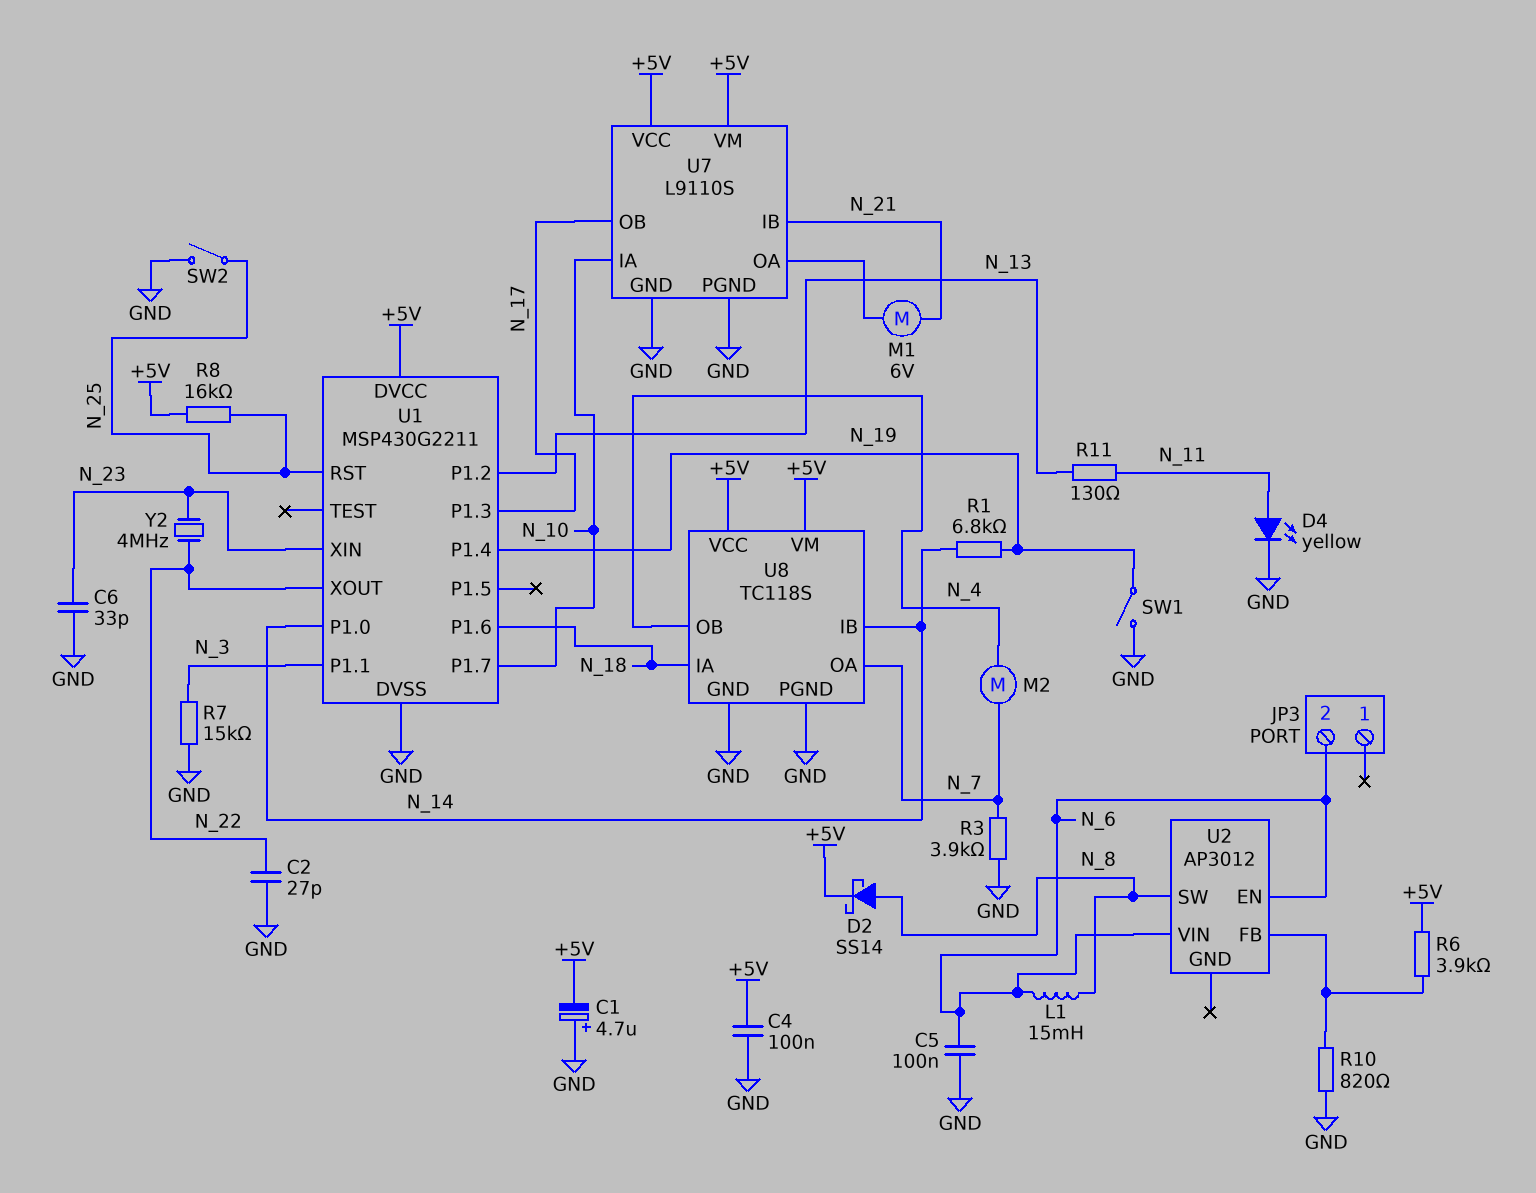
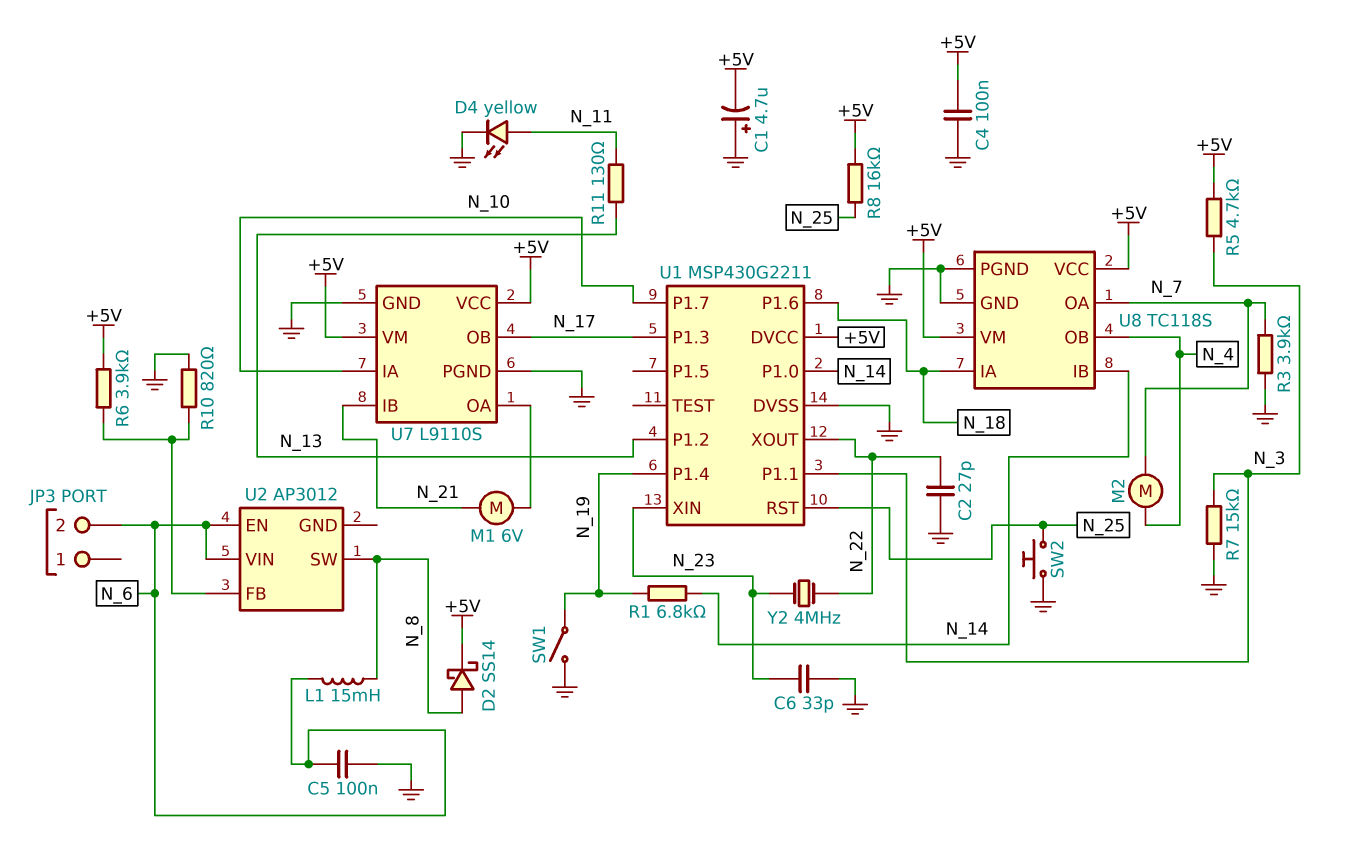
R5: none -> 4.7k (+5V, N_3)
SW2: switch (GND, N_25) -> button (GND, N_25)

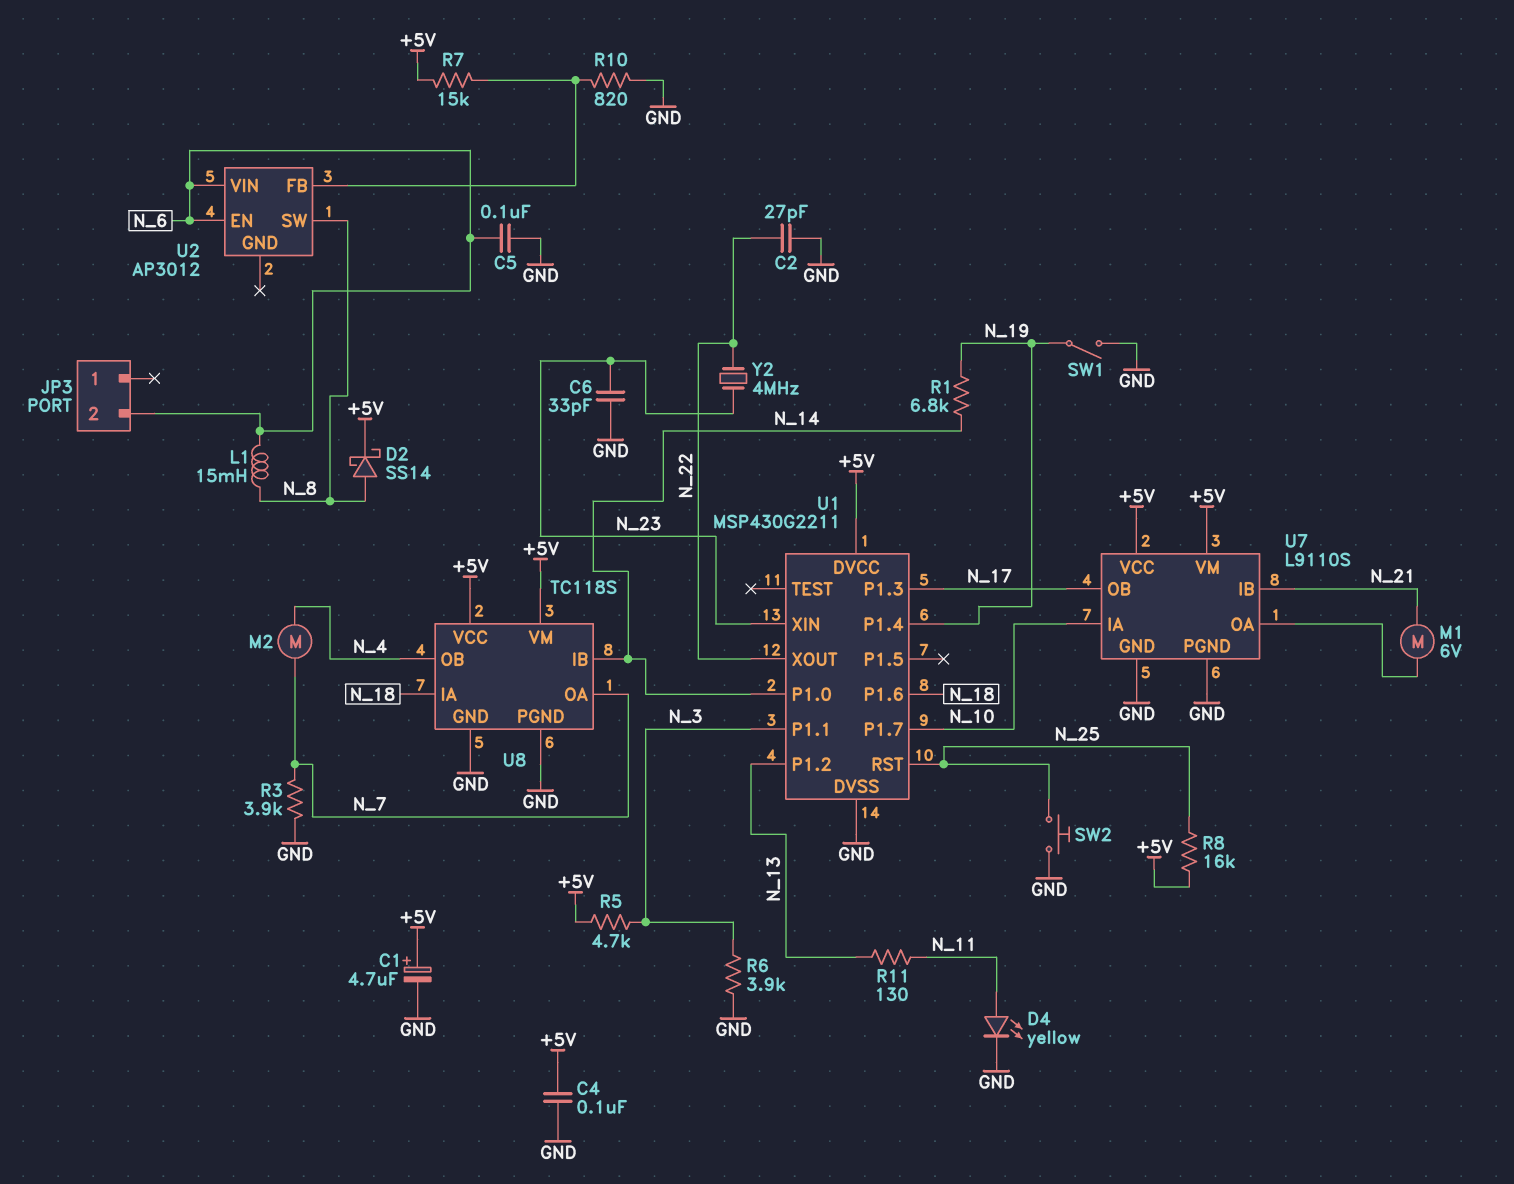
C1: 4.7uF (plus GND, minus +5V) -> 4.7uF (plus +5V, minus GND)
R6: 3.9k (+5V, U2/FB) -> 3.9k (GND, N_3)
R7: 15k (GND, N_3) -> 15k (+5V, U2/FB)

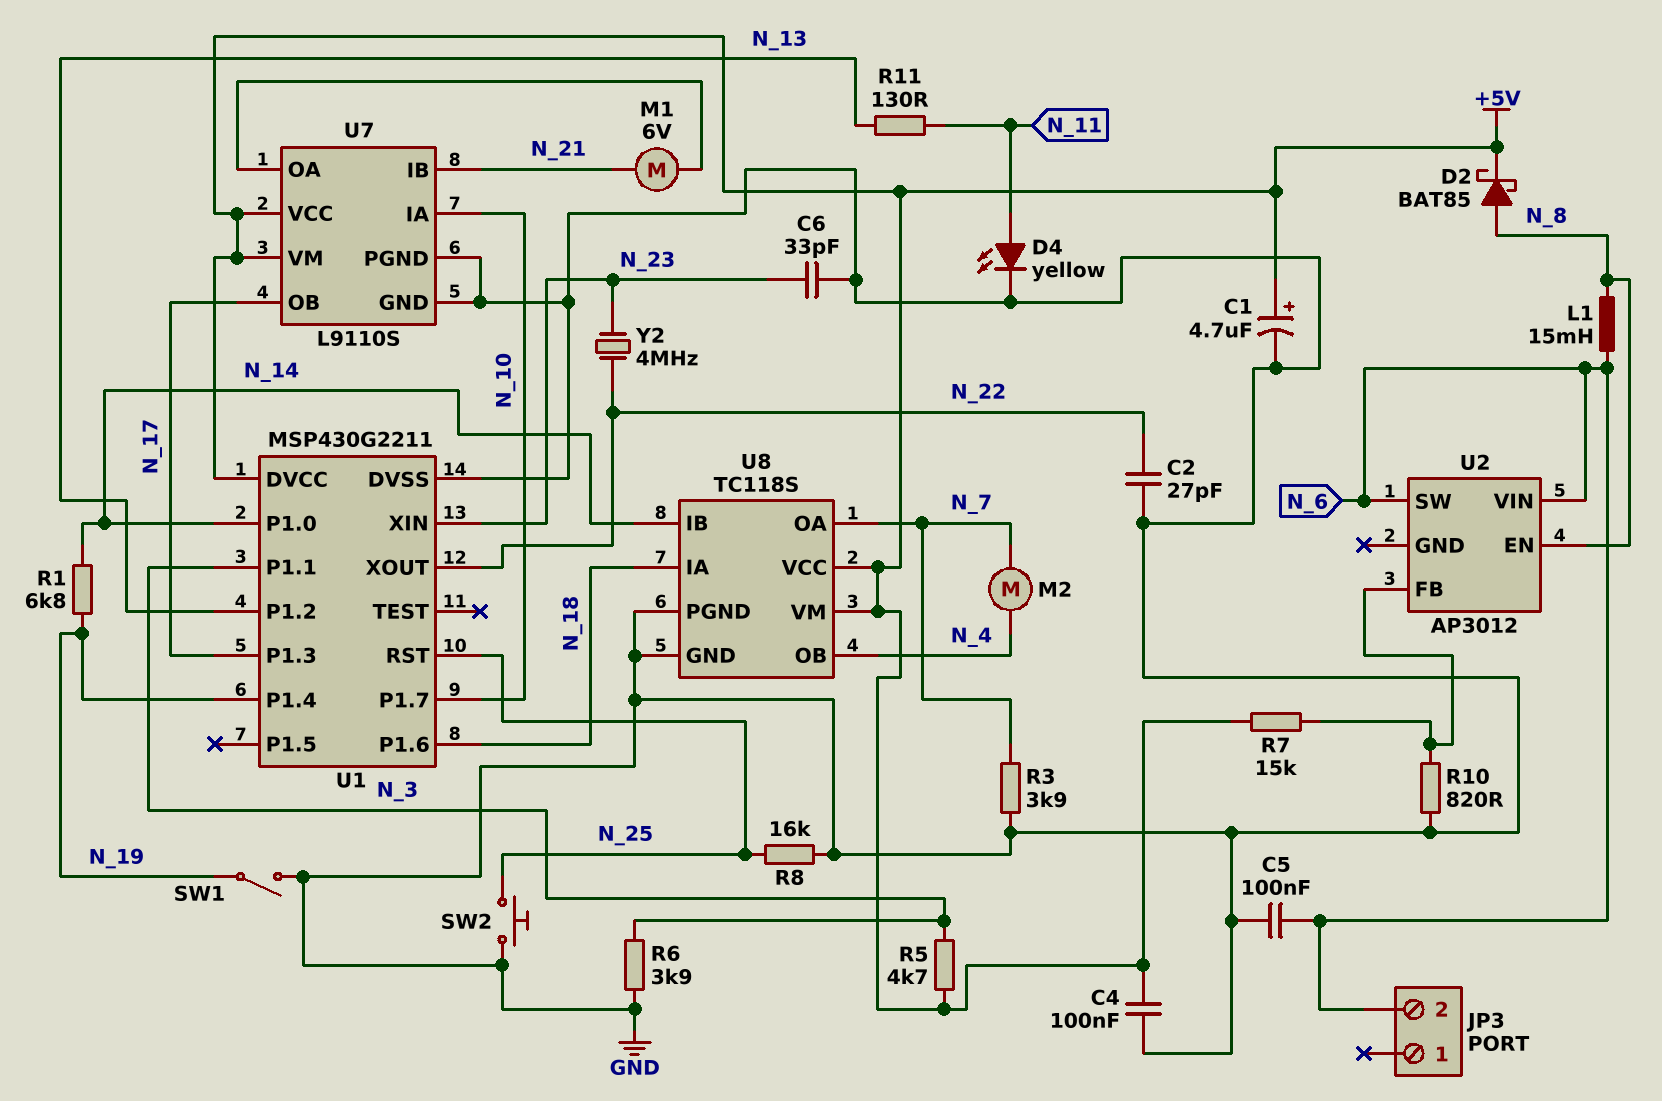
D2: schottky SS14 (A N_8, K +5V) -> schottky BAT85 (A N_8, K +5V)
R8: 16k (+5V, N_25) -> 16k (GND, N_25)
U2 pin EN: N_6 -> N_8
U2 pin SW: N_8 -> N_6

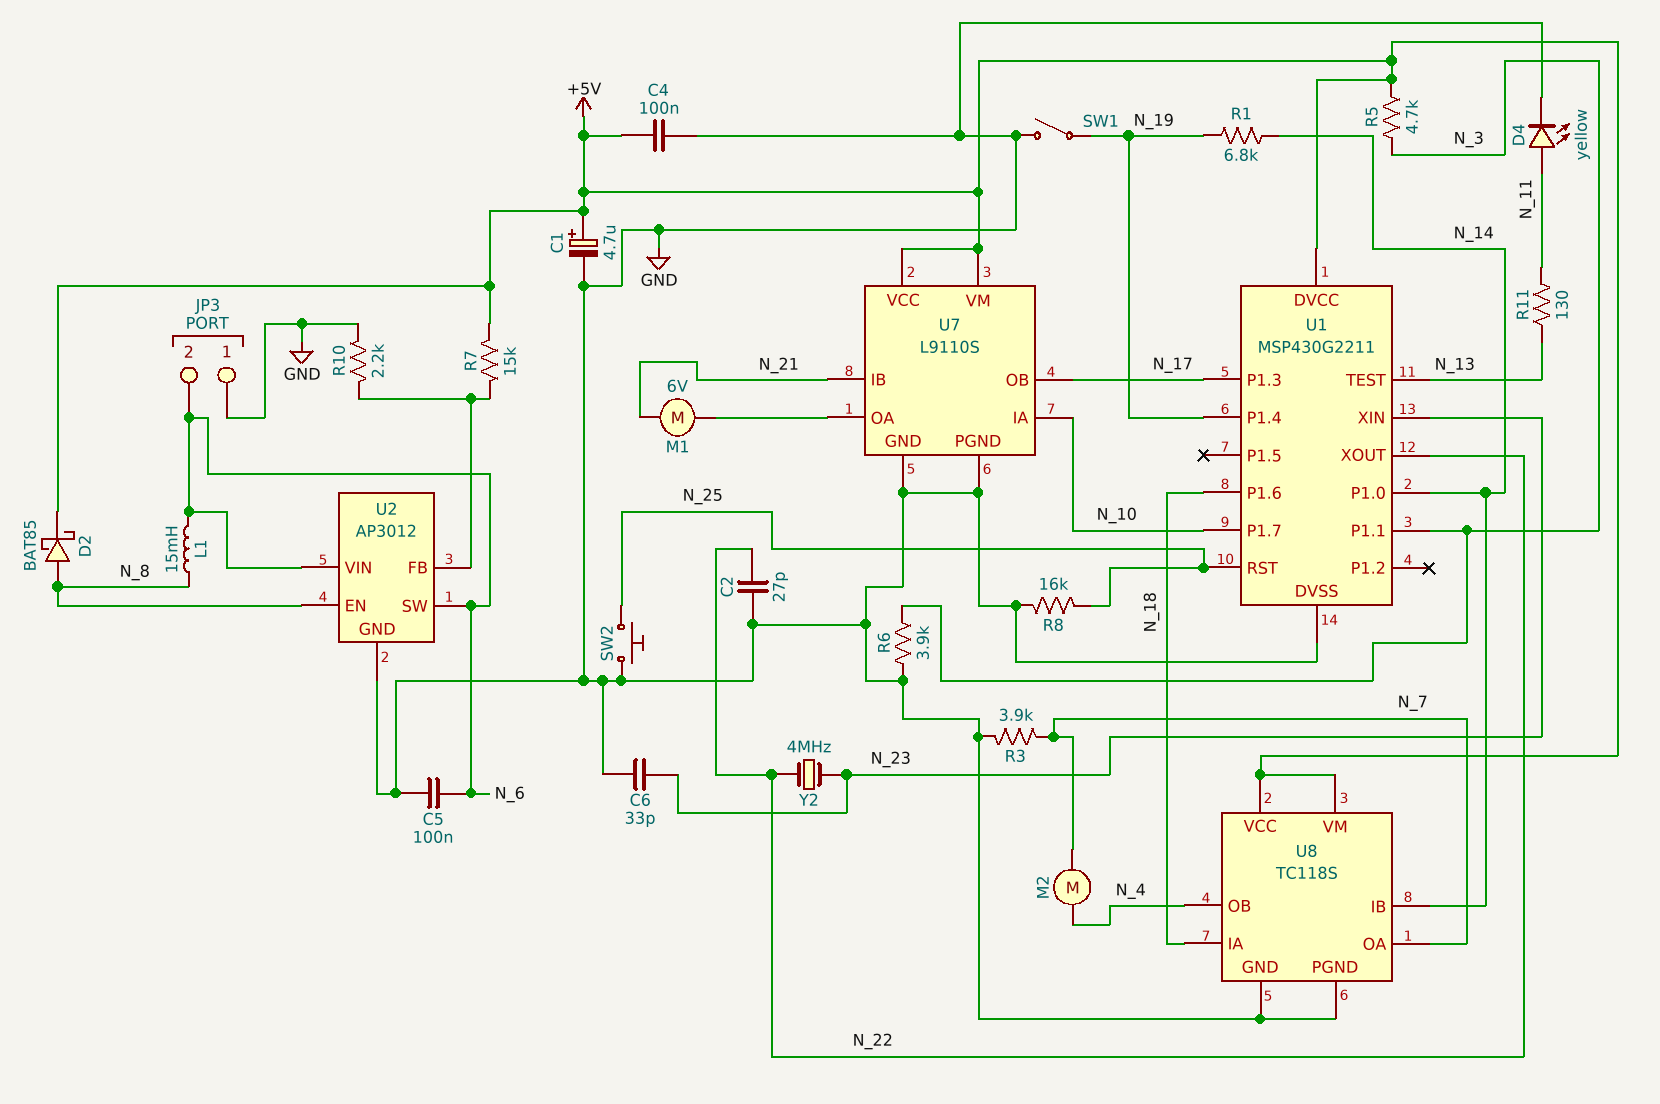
JP3 pin 1: none -> GND
R10: 820 (GND, U2/FB) -> 2.2k (GND, U2/FB)
U1 pin P1.2: N_13 -> none
U1 pin TEST: none -> N_13
U2 pin GND: none -> GND

